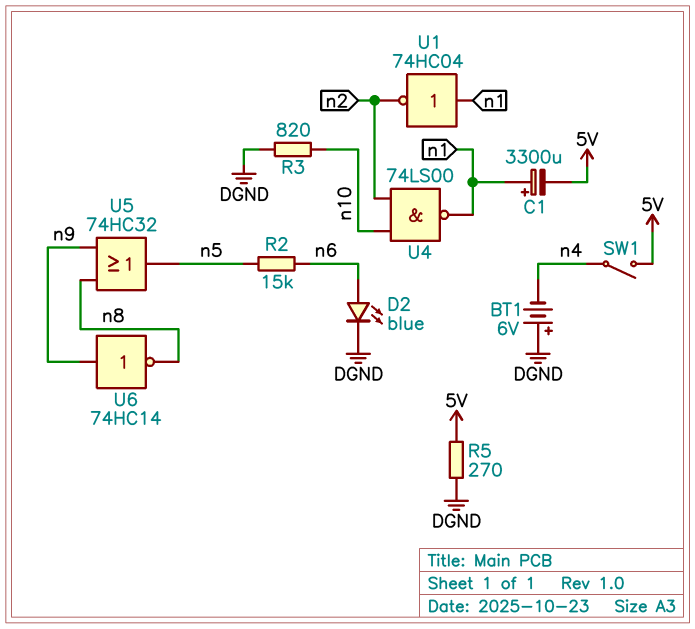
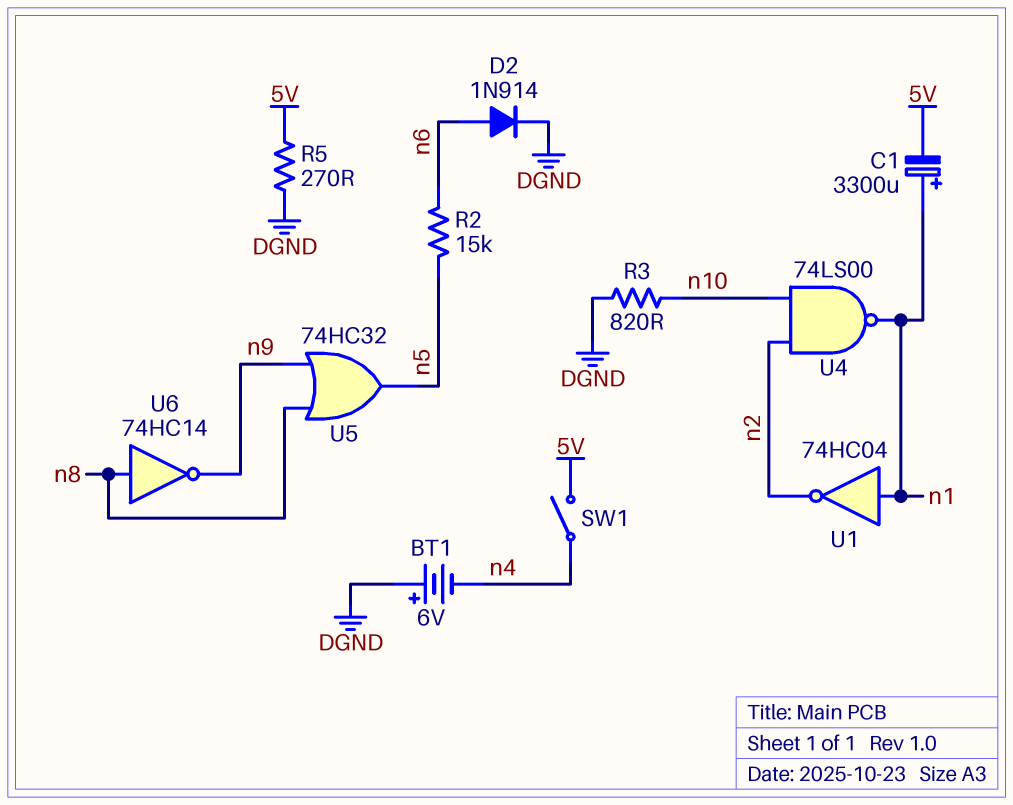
D2: LED blue (A n6, K DGND) -> diode 1N914 (A n6, K DGND)
U6: NOT 74HC14 (in n9, out n8) -> NOT 74HC14 (in n8, out n9)

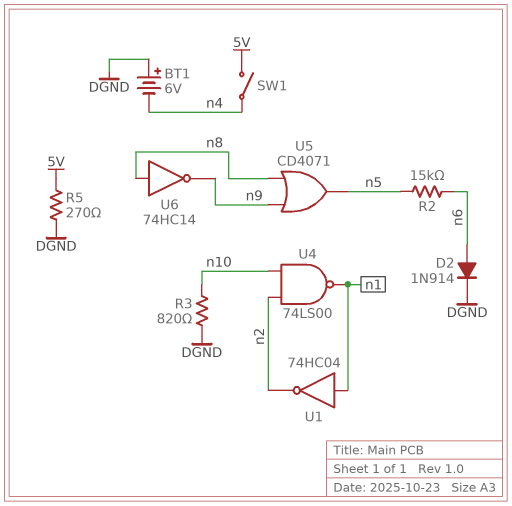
C1: 3300uF (plus n1, minus 5V) -> none
U5: OR 74HC32 (in n8, in n9, out n5) -> OR CD4071 (in n8, in n9, out n5)

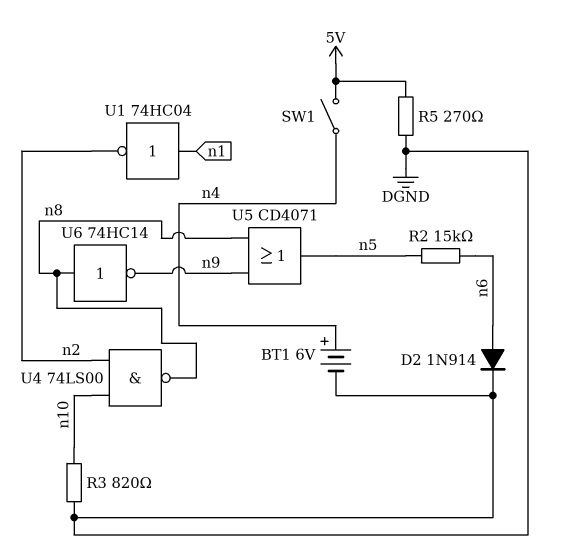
BT1: 6V (plus DGND, minus n4) -> 6V (plus n4, minus DGND)
U4: NAND 74LS00 (in n2, in n10, out n1) -> NAND 74LS00 (in n2, in n10, out n8)

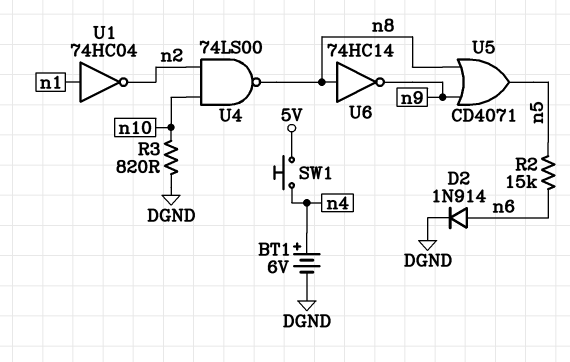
R5: 270 (5V, DGND) -> none
SW1: switch (5V, n4) -> button (5V, n4)

